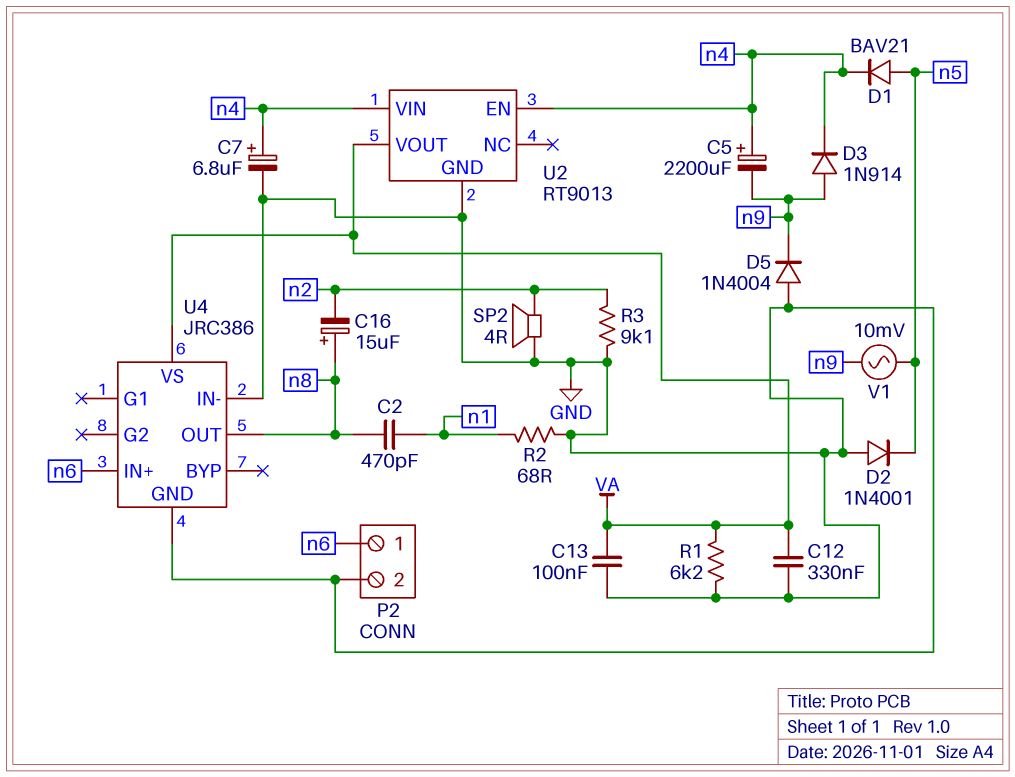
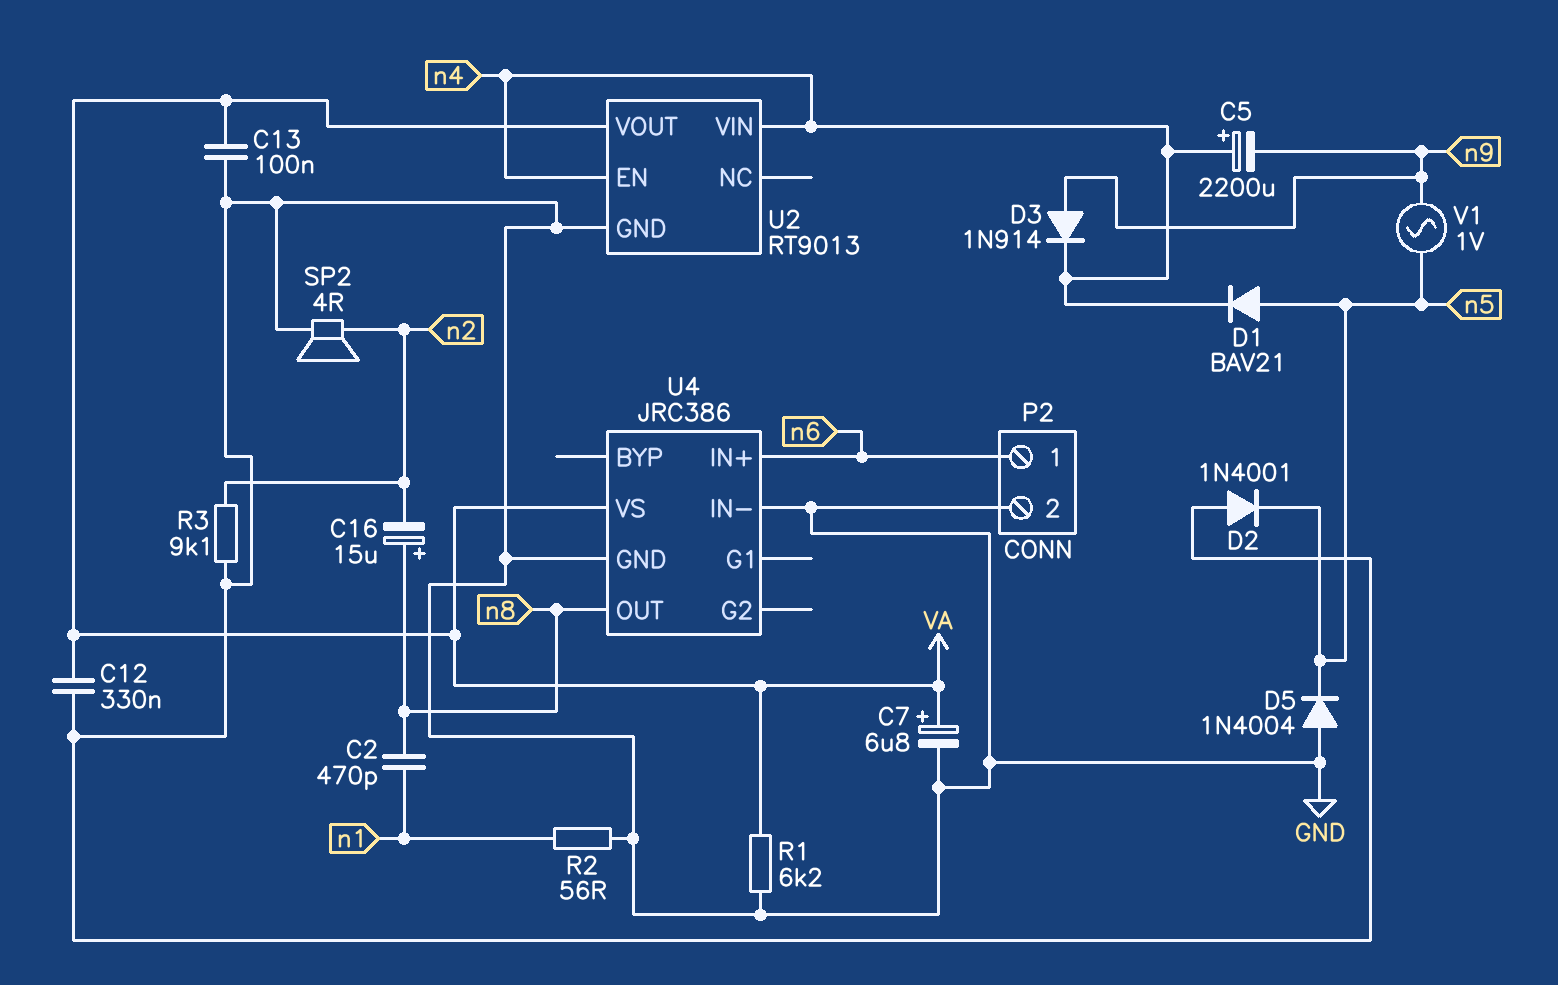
C7: 6.8uF (plus n4, minus GND) -> 6.8uF (plus VA, minus GND)
D5: diode 1N4004 (A GND, K n9) -> diode 1N4004 (A GND, K n5)
R2: 68 (GND, n1) -> 56 (GND, n1)
V1: AC 10mV (n5, n9) -> AC 1V (n5, n9)

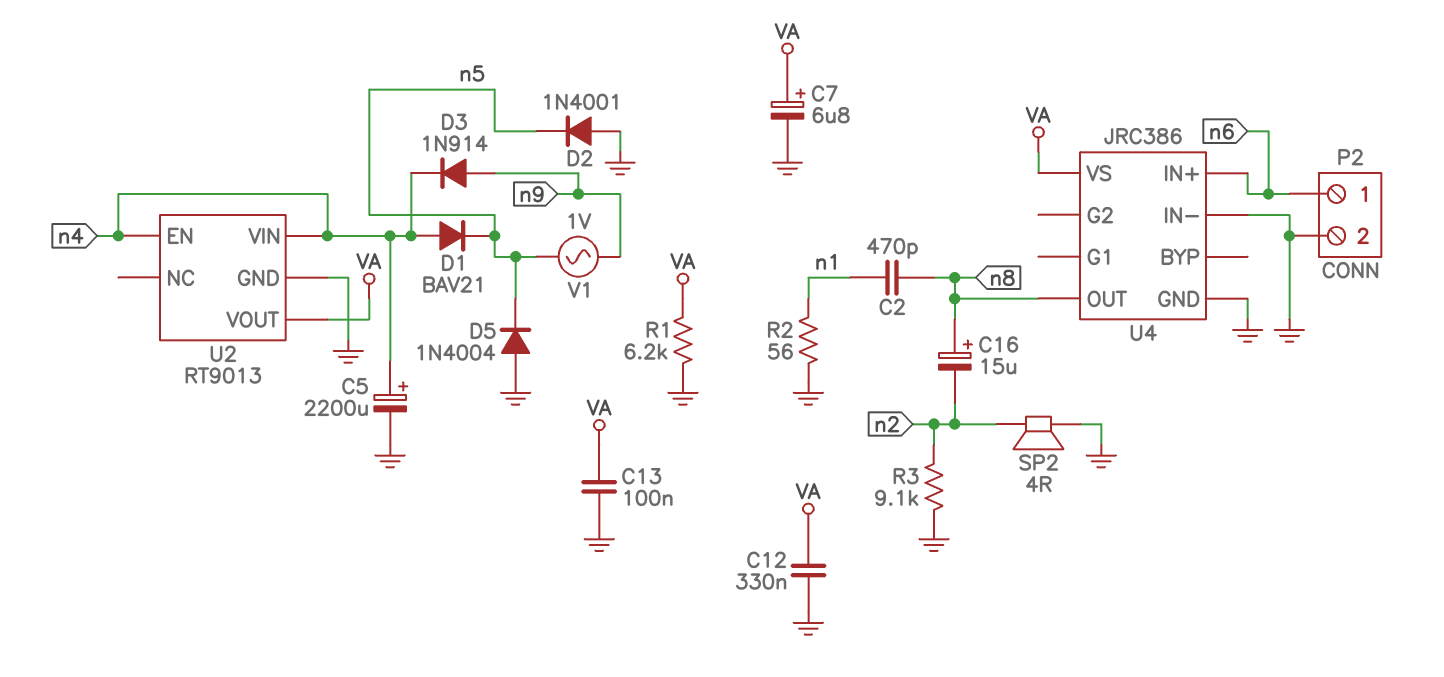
C5: 2200uF (plus n4, minus n9) -> 2200uF (plus n4, minus GND)
D1: diode BAV21 (A n5, K n4) -> diode BAV21 (A n4, K n5)

